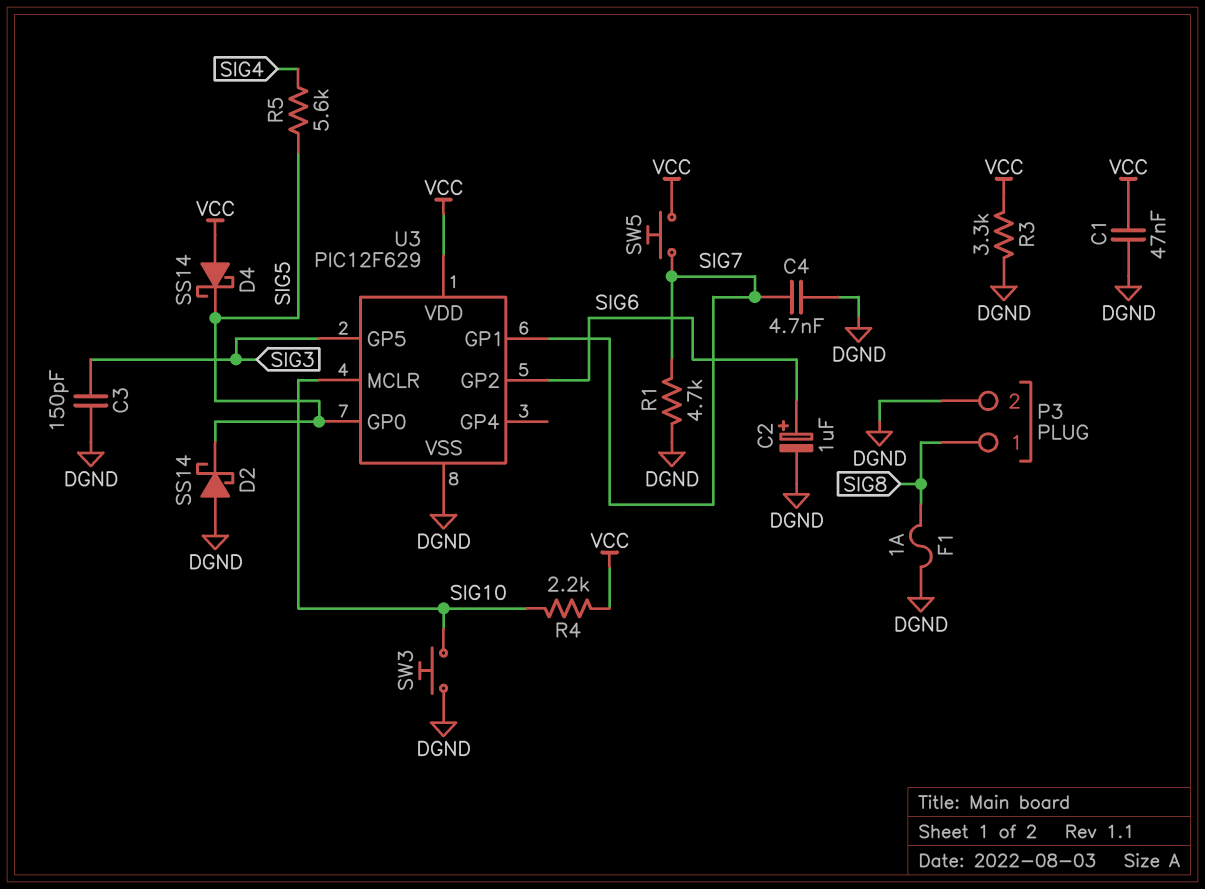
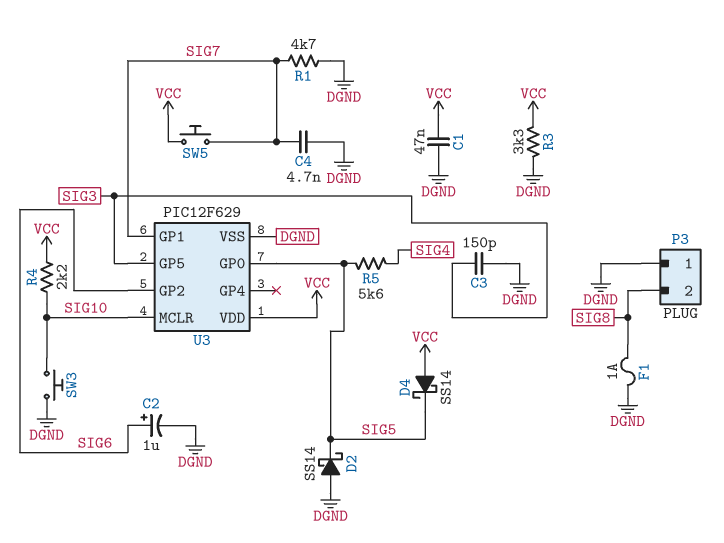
P3 pin 1: SIG8 -> DGND
P3 pin 2: DGND -> SIG8

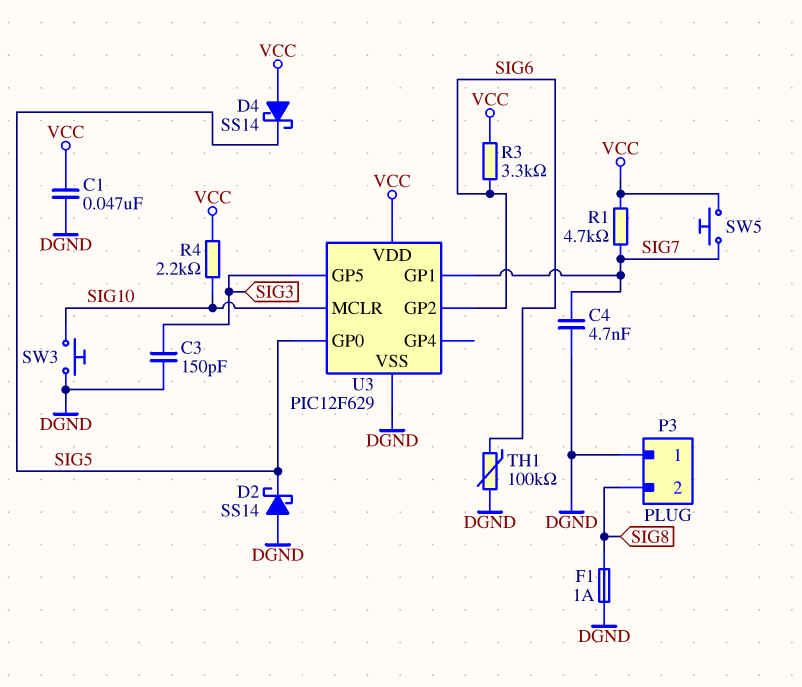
C2: 1uF (plus SIG6, minus DGND) -> none
R1: 4.7k (DGND, SIG7) -> 4.7k (SIG7, VCC)
R3: 3.3k (DGND, VCC) -> 3.3k (SIG6, VCC)
R5: 5.6k (SIG4, SIG5) -> none
TH1: none -> 100k (DGND, SIG6)

